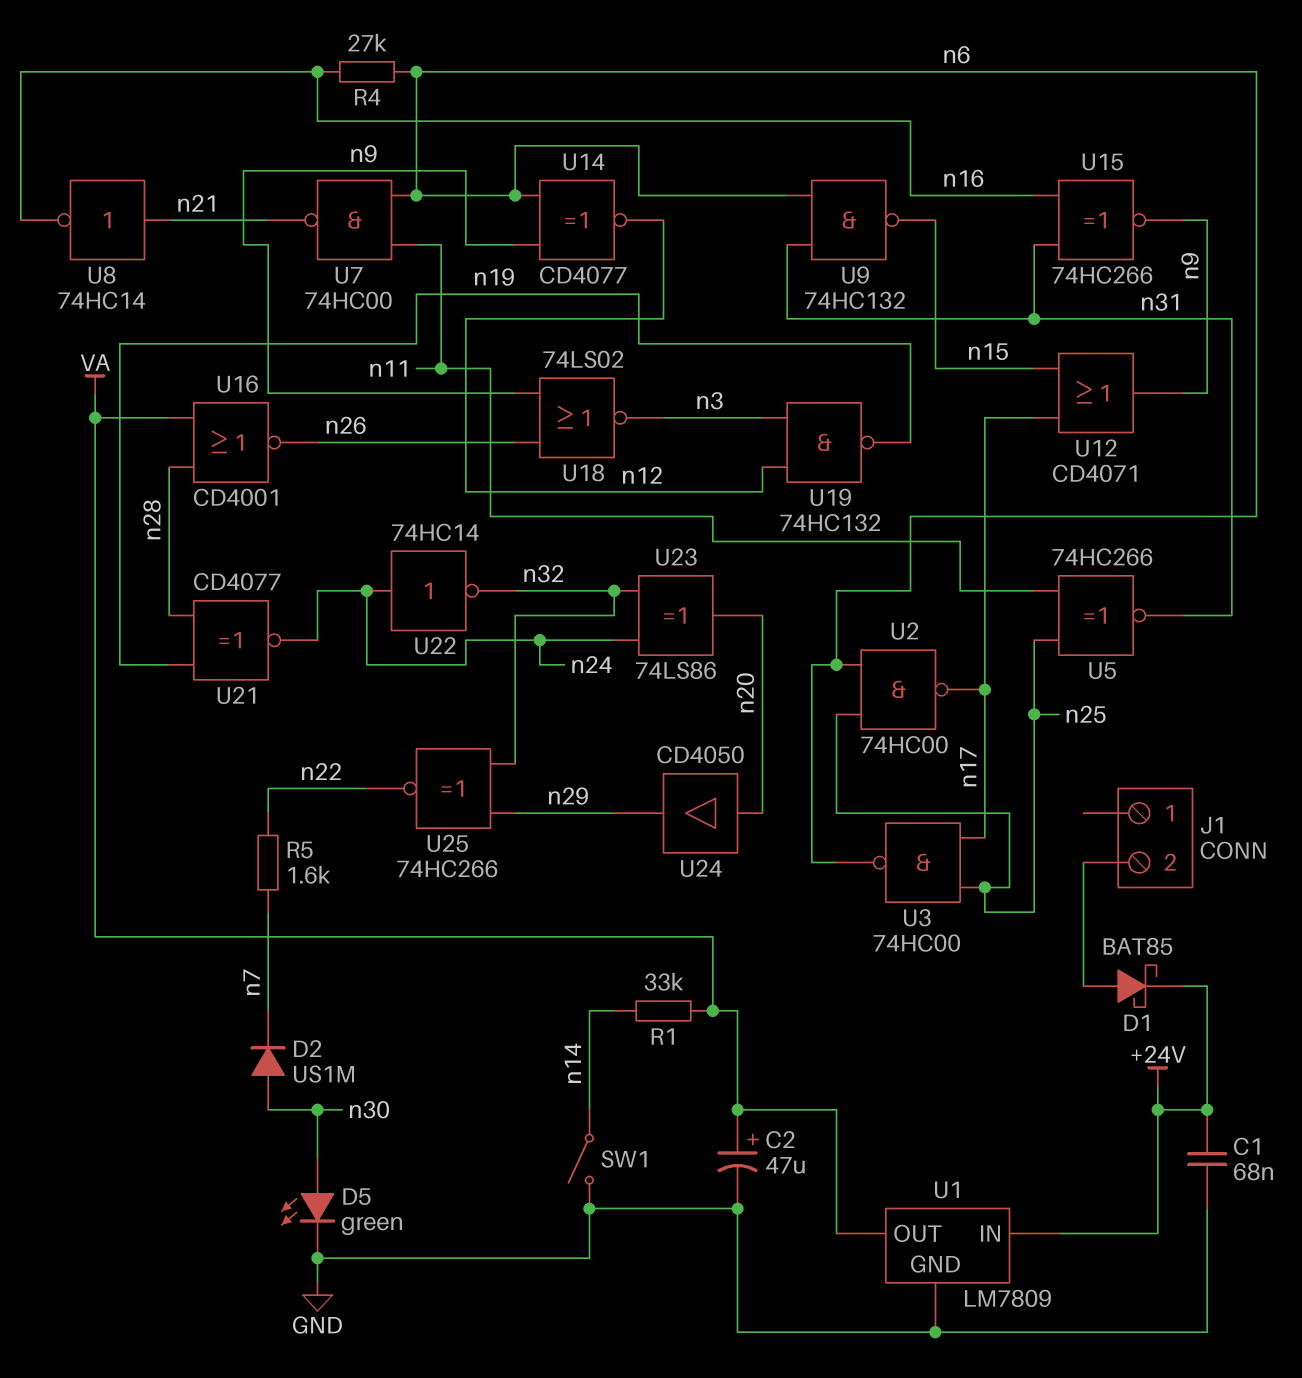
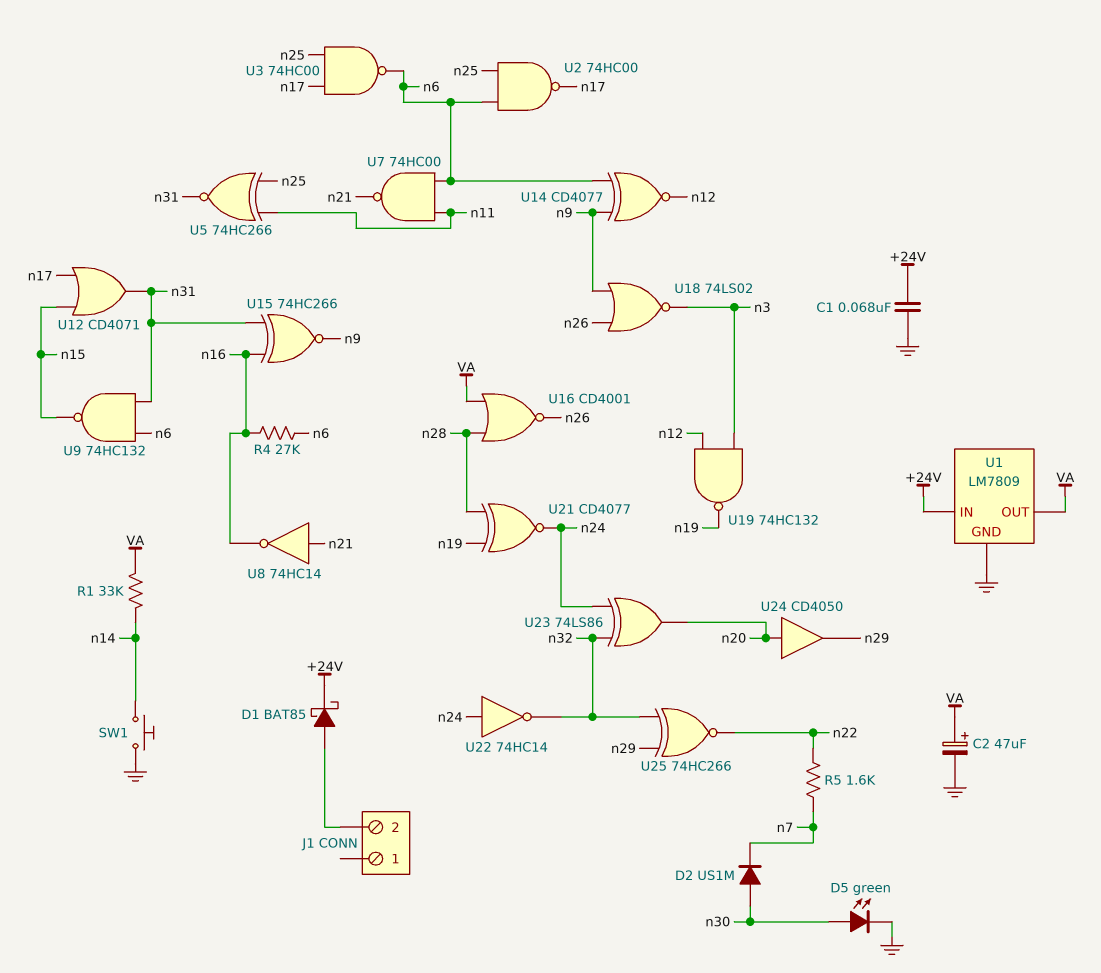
SW1: switch (GND, n14) -> button (GND, n14)
U12: OR CD4071 (in n15, in n17, out n9) -> OR CD4071 (in n15, in n17, out n31)

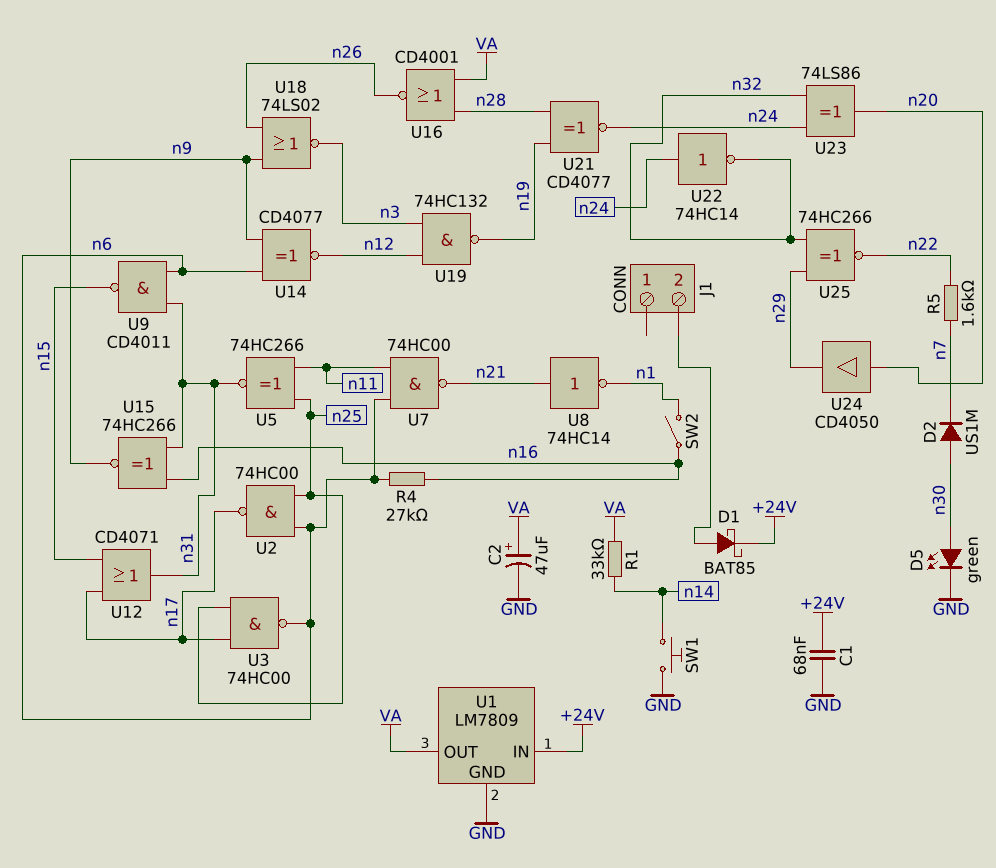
SW2: none -> switch (n1, n16)
U8: NOT 74HC14 (in n21, out n16) -> NOT 74HC14 (in n21, out n1)
U9: NAND 74HC132 (in n6, in n31, out n15) -> NAND CD4011 (in n6, in n31, out n15)

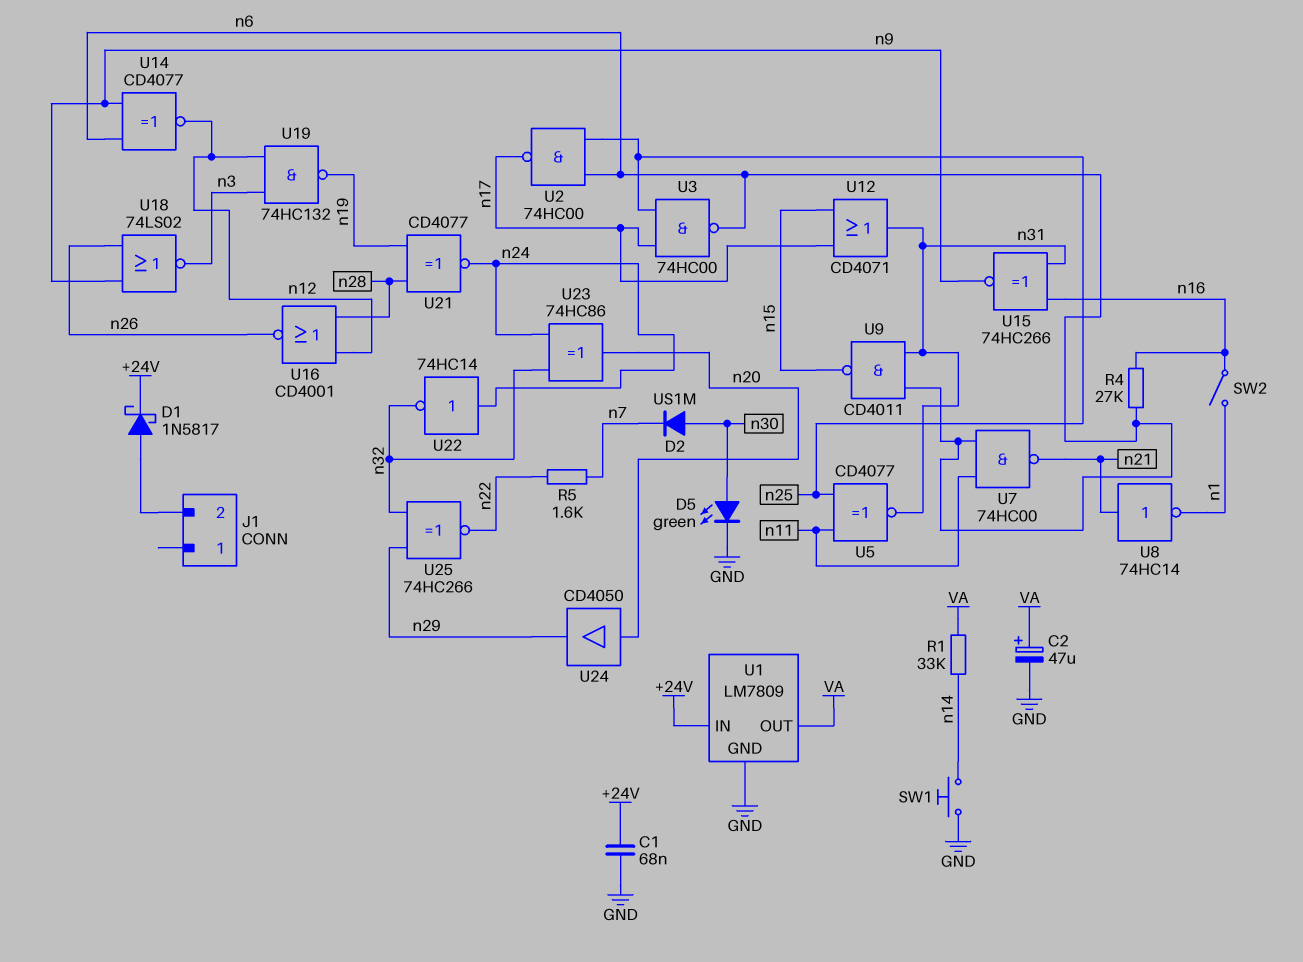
D1: schottky BAT85 (A J1/2, K +24V) -> schottky 1N5817 (A J1/2, K +24V)
U5: XNOR 74HC266 (in n11, in n25, out n31) -> XNOR CD4077 (in n11, in n25, out n31)
U16: NOR CD4001 (in VA, in n28, out n26) -> NOR CD4001 (in n12, in n28, out n26)
U23: XOR 74LS86 (in n24, in n32, out n20) -> XOR 74HC86 (in n24, in n32, out n20)

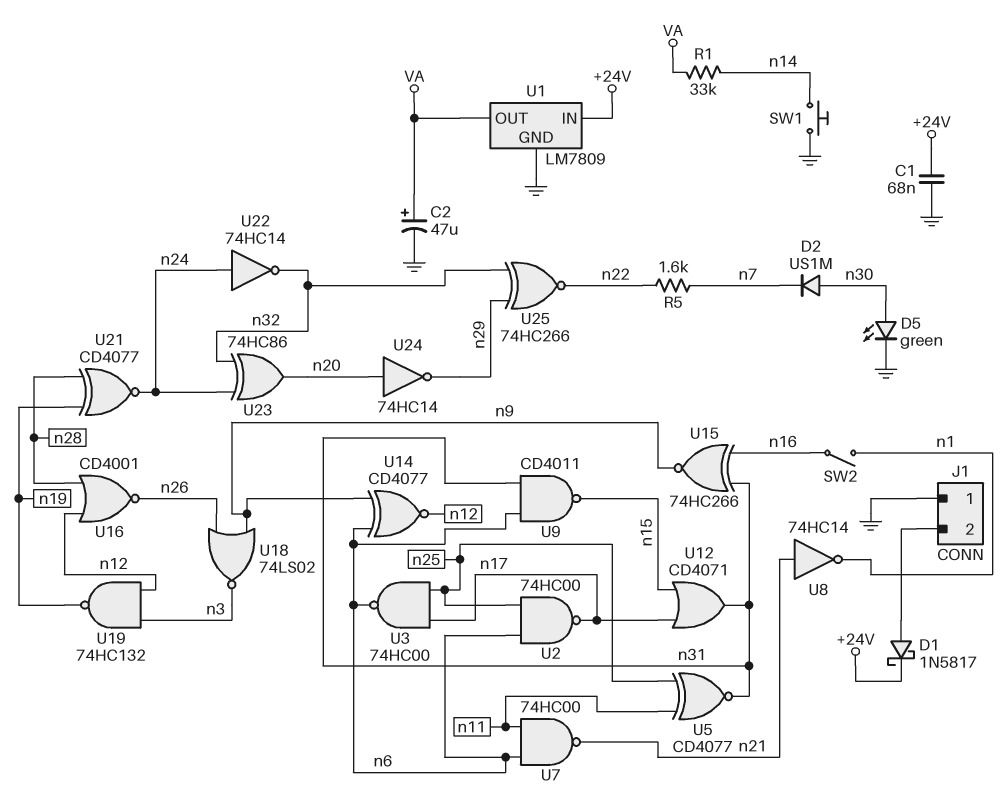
J1 pin 1: none -> GND
R4: 27k (n6, n16) -> none
U24: buffer CD4050 (in n20, out n29) -> NOT 74HC14 (in n20, out n29)

